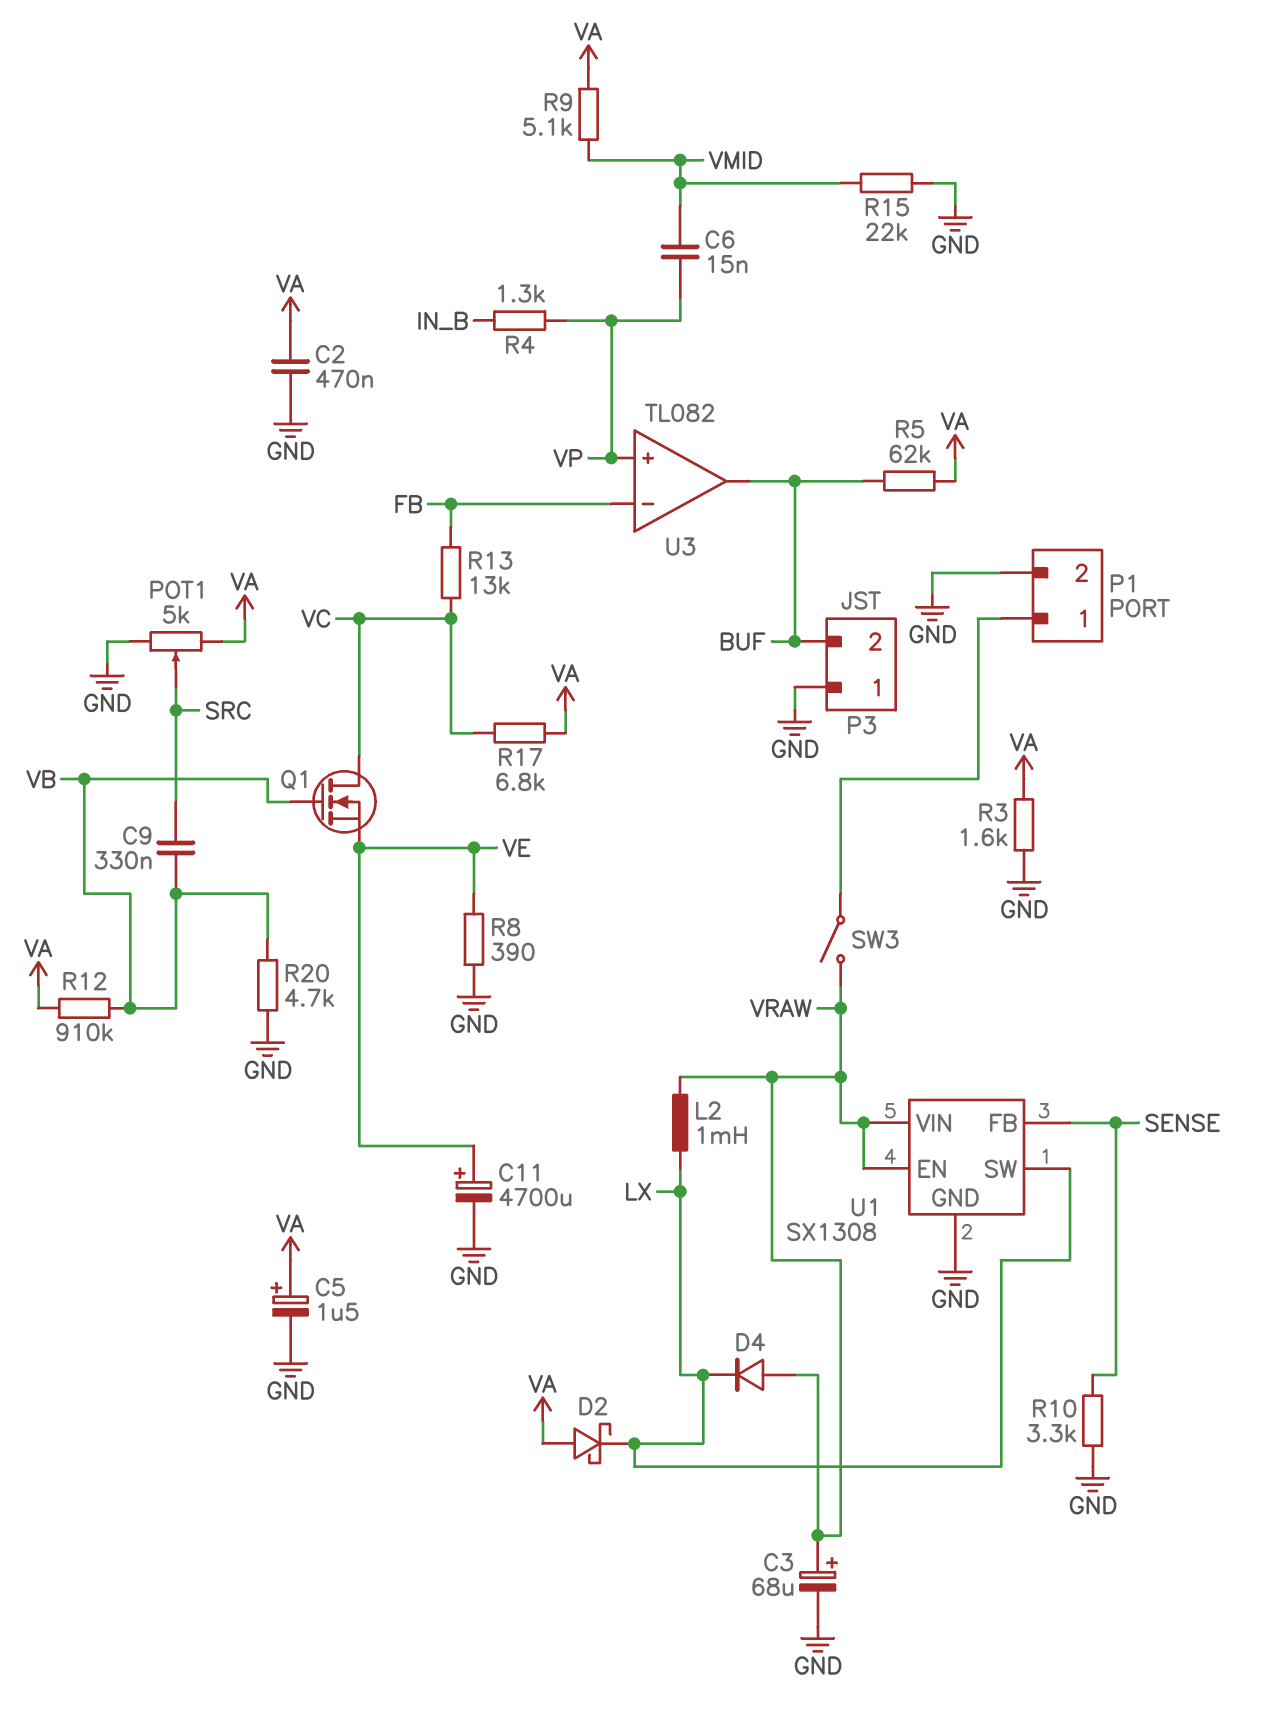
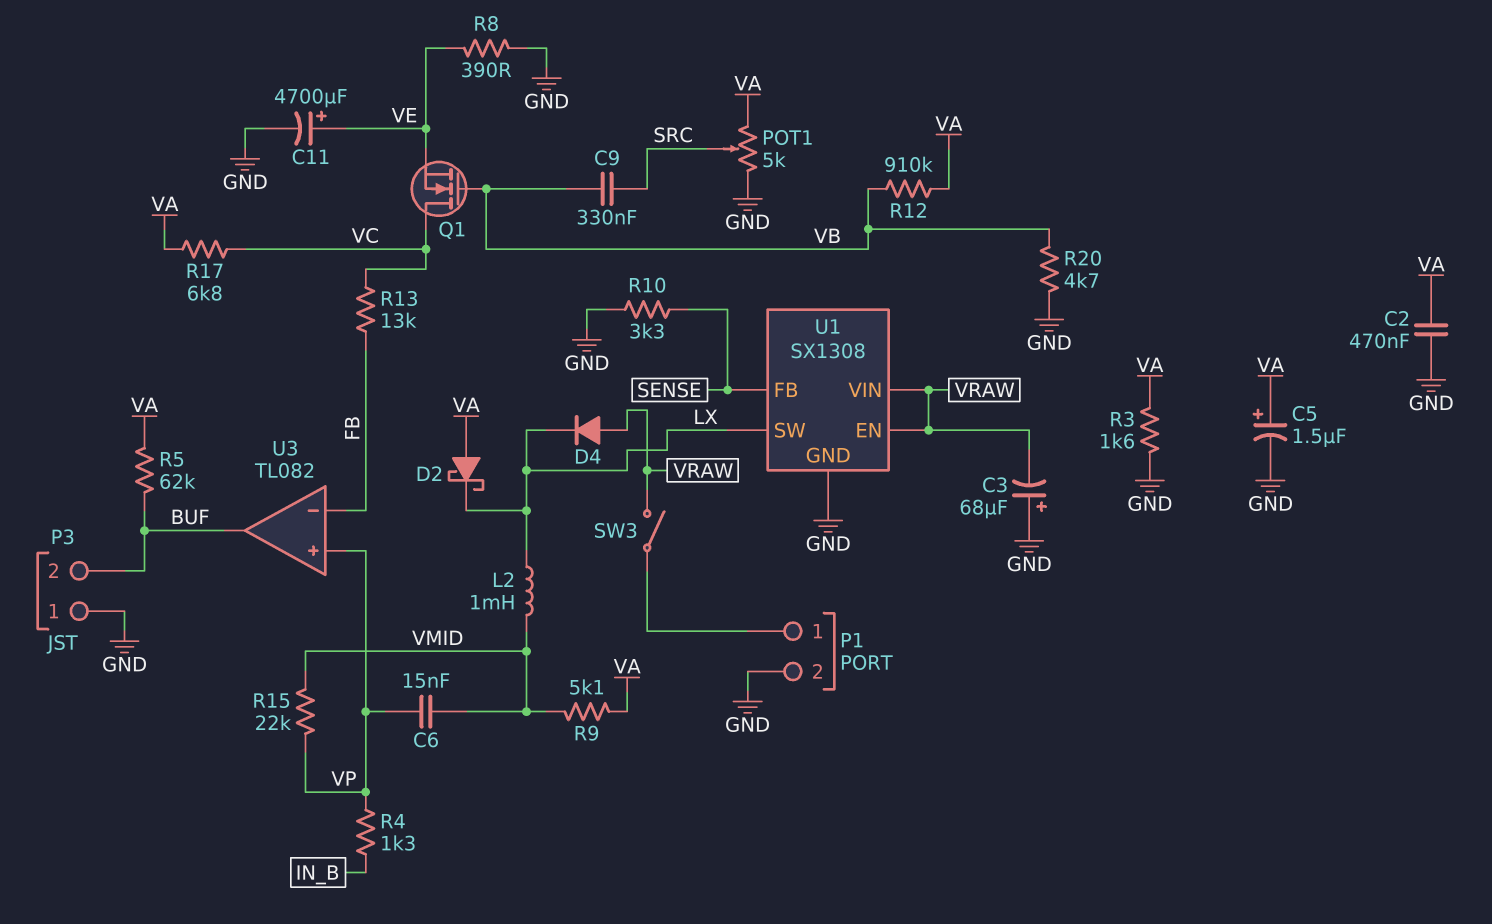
C3: 68uF (plus VRAW, minus GND) -> 68uF (plus GND, minus VRAW)
L2: 1mH (LX, VRAW) -> 1mH (LX, VMID)
R15: 22k (GND, VMID) -> 22k (VMID, VP)

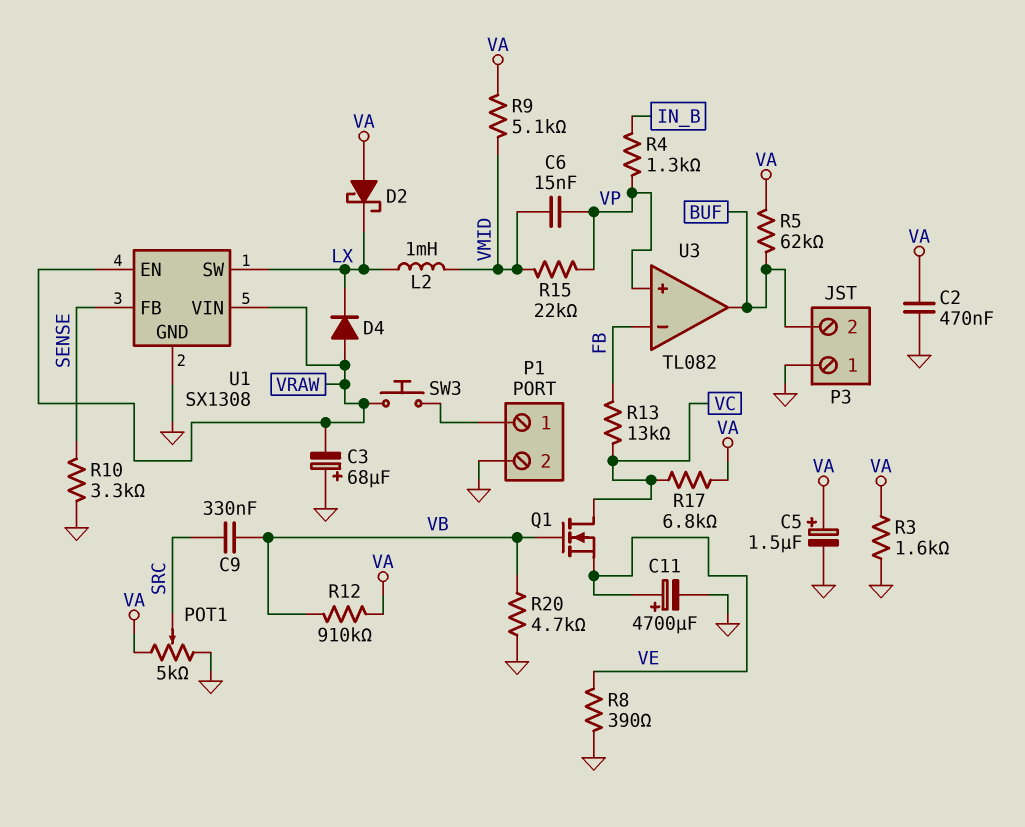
SW3: switch (P1/1, VRAW) -> button (P1/1, VRAW)

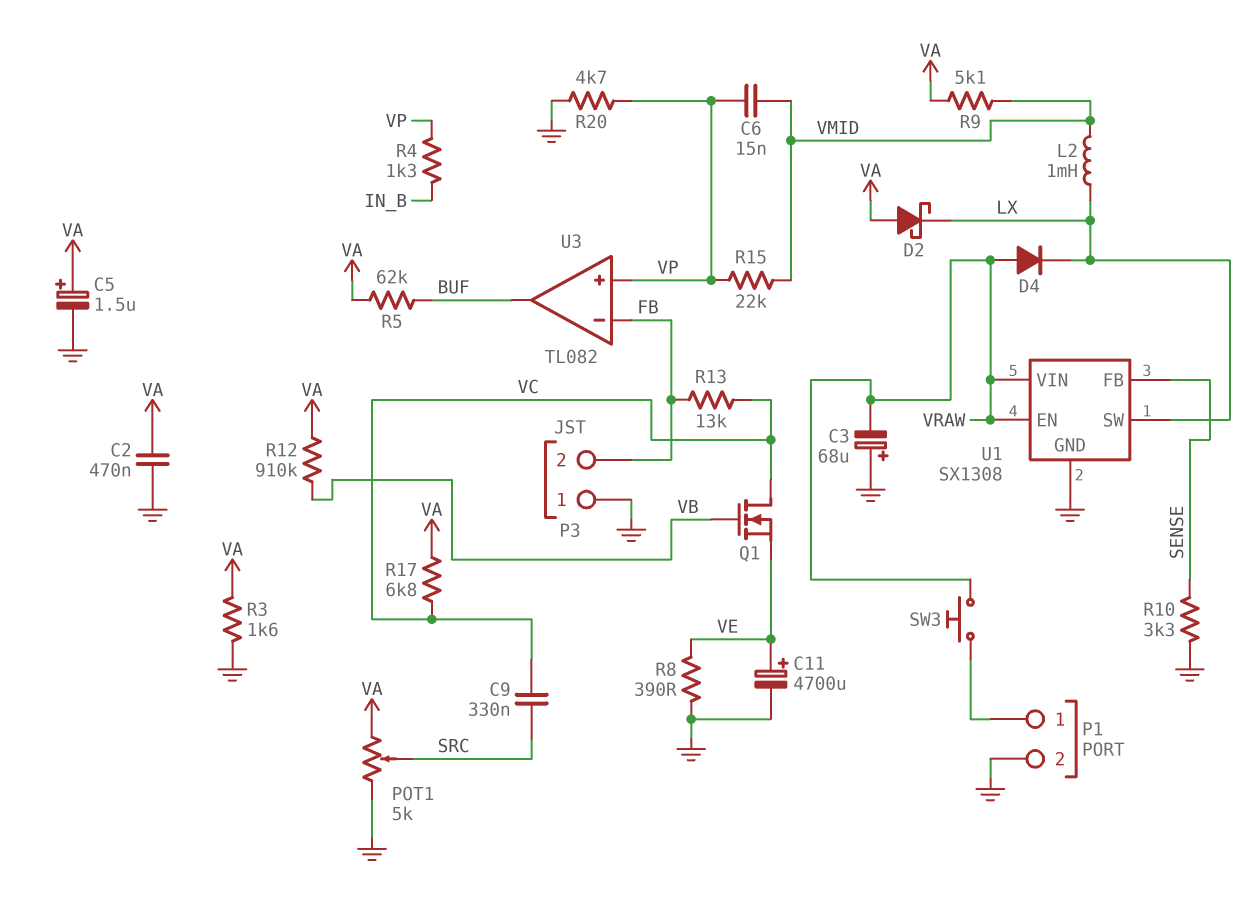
C9: 330nF (SRC, VB) -> 330nF (SRC, VC)
P3 pin 2: BUF -> FB
R20: 4.7k (GND, VB) -> 4.7k (GND, VP)

